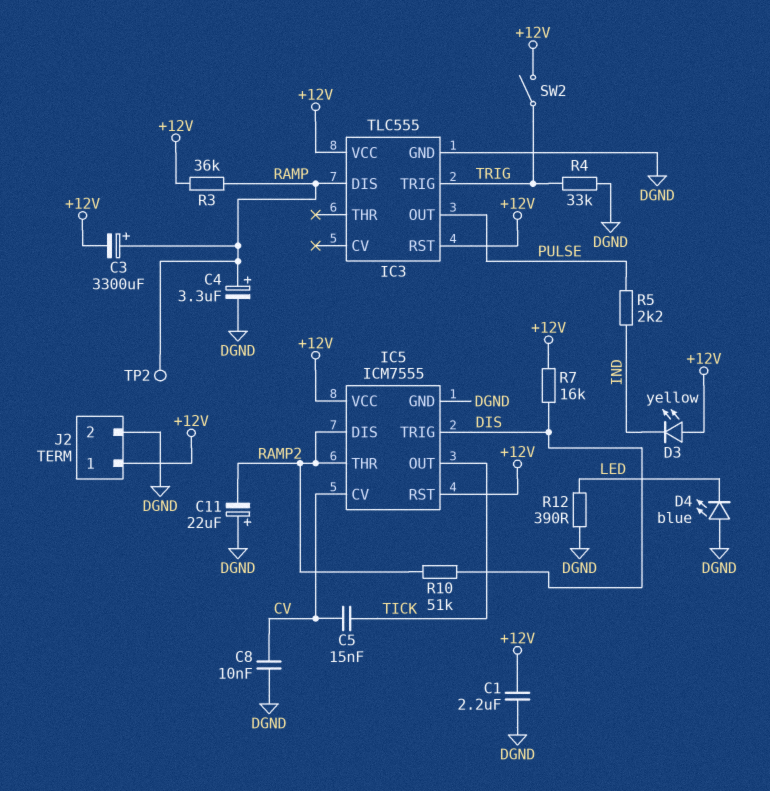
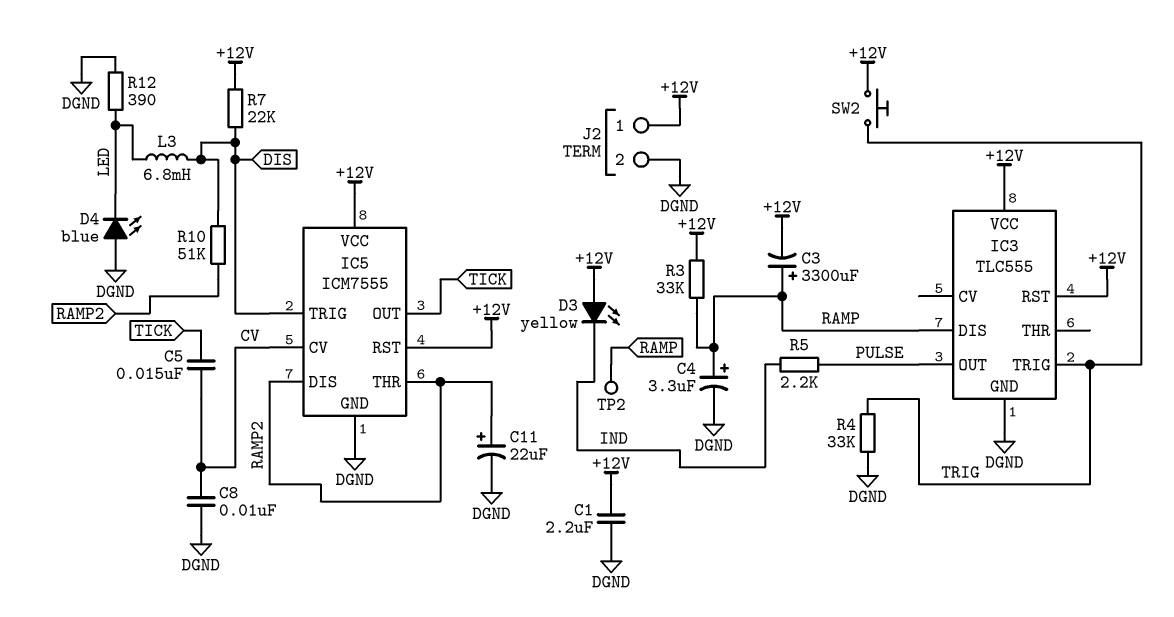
C11: 22uF (plus DGND, minus RAMP2) -> 22uF (plus RAMP2, minus DGND)
L3: none -> 6.8mH (DIS, LED)
R3: 36k (+12V, RAMP) -> 33k (+12V, RAMP)
R7: 16k (+12V, DIS) -> 22k (+12V, DIS)
SW2: switch (+12V, TRIG) -> button (+12V, TRIG)

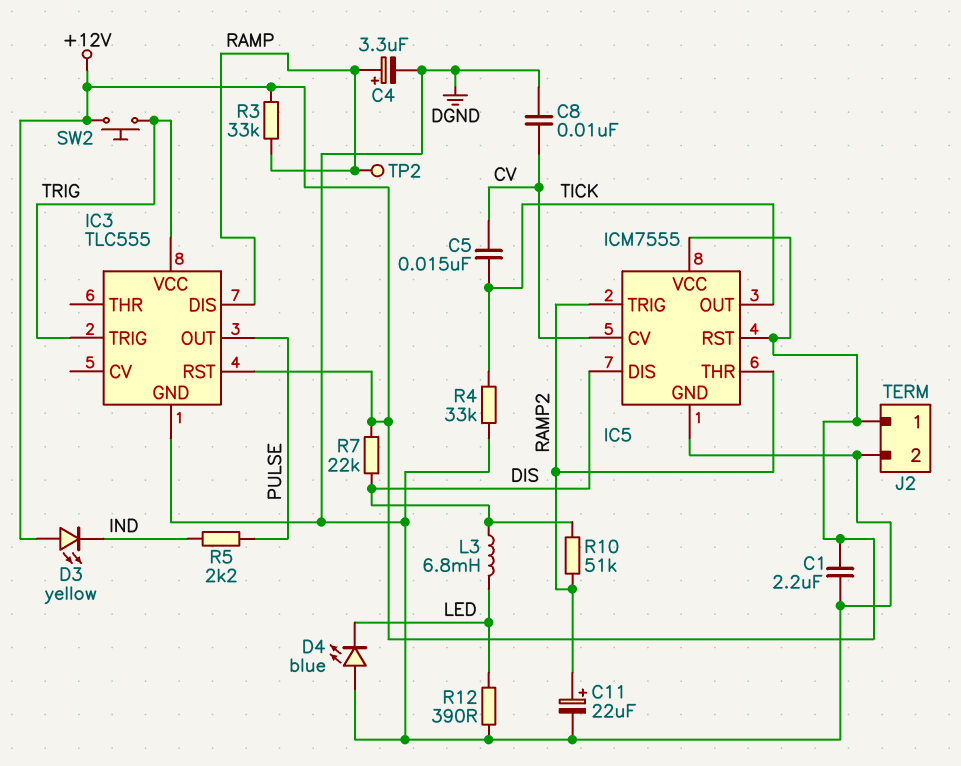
C3: 3300uF (plus RAMP, minus +12V) -> none
IC3 pin VCC: +12V -> TRIG
IC5 pin DIS: RAMP2 -> DIS
IC5 pin TRIG: DIS -> RAMP2
R4: 33k (DGND, TRIG) -> 33k (DGND, TICK)

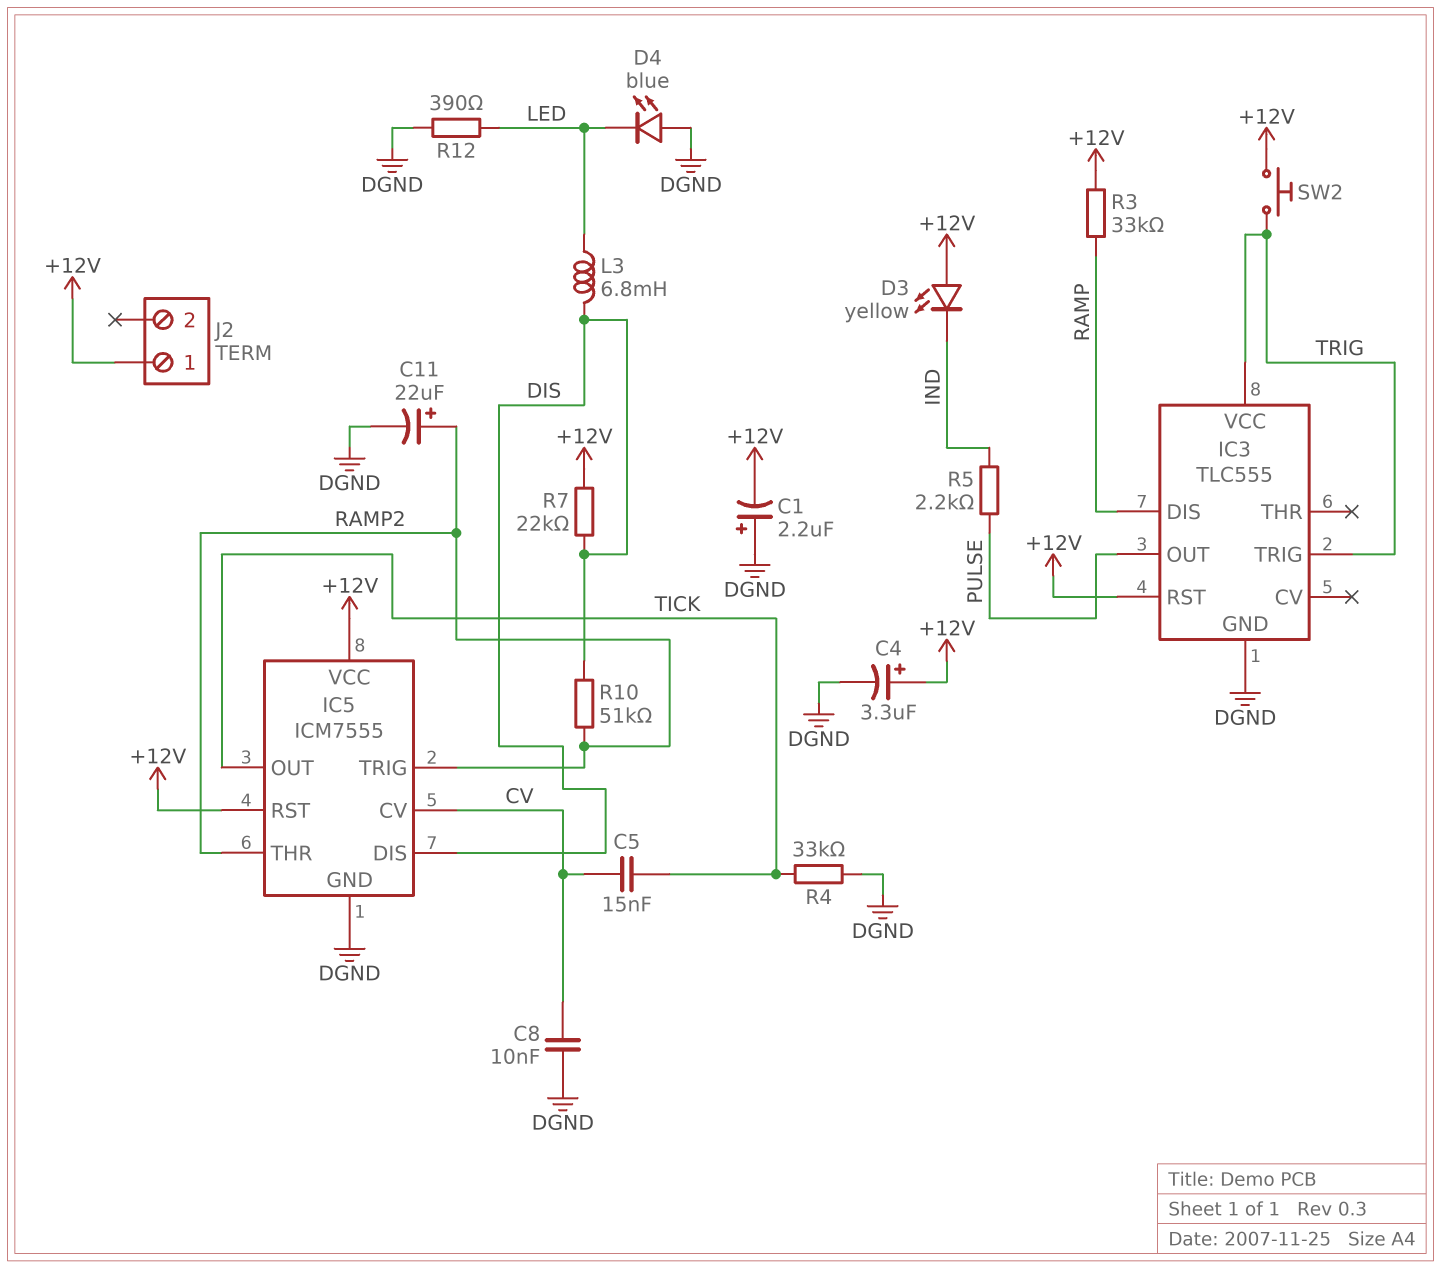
C1: 2.2uF (+12V, DGND) -> 2.2uF (plus DGND, minus +12V)
C4: 3.3uF (plus RAMP, minus DGND) -> 3.3uF (plus +12V, minus DGND)
J2 pin 2: DGND -> none
TP2: test point (RAMP) -> none

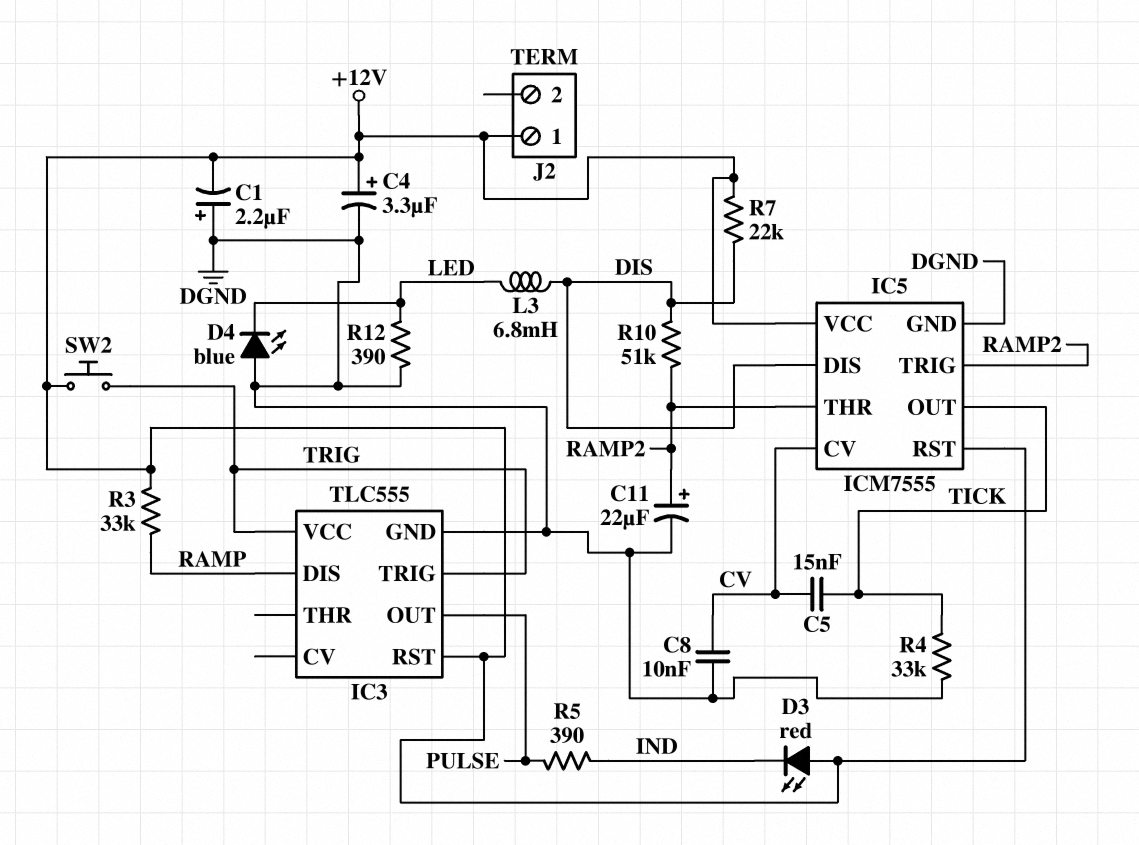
D3: LED yellow (A +12V, K IND) -> LED red (A +12V, K IND)
R5: 2.2k (IND, PULSE) -> 390 (IND, PULSE)

